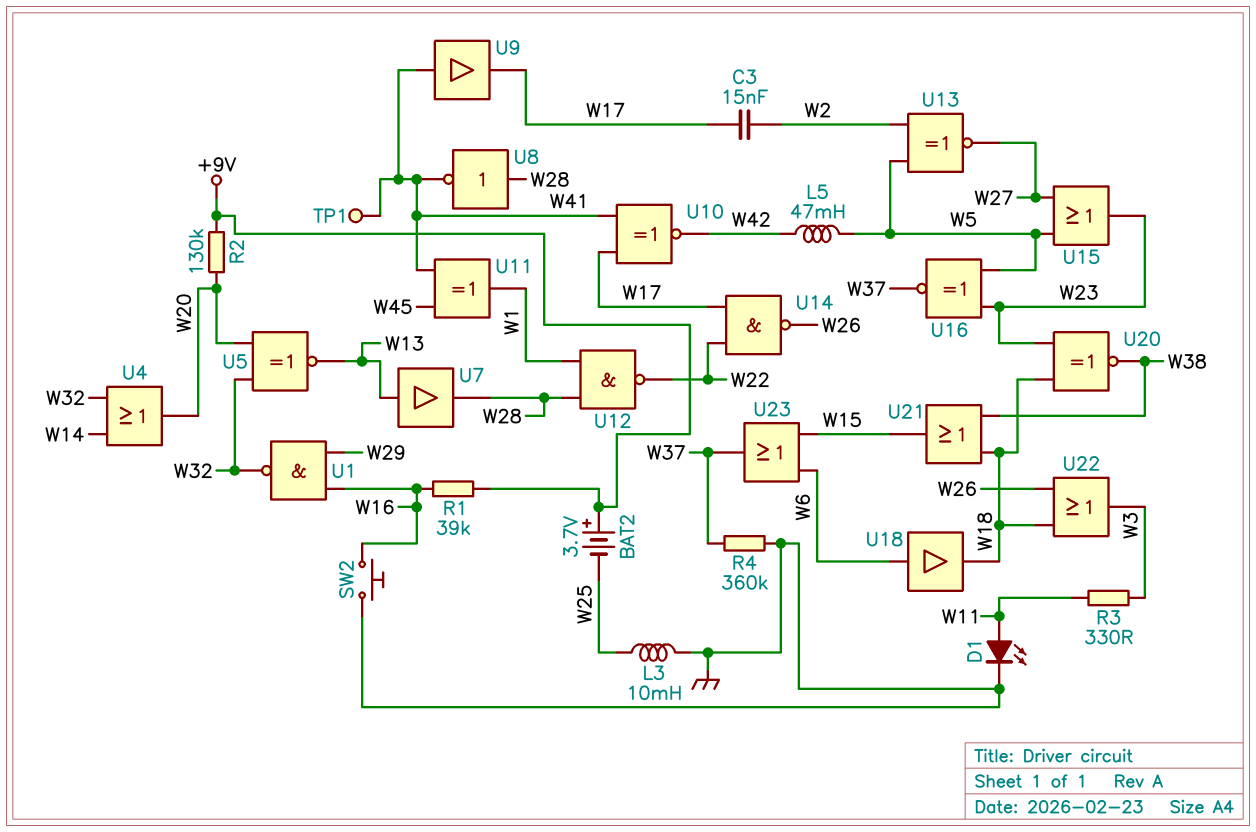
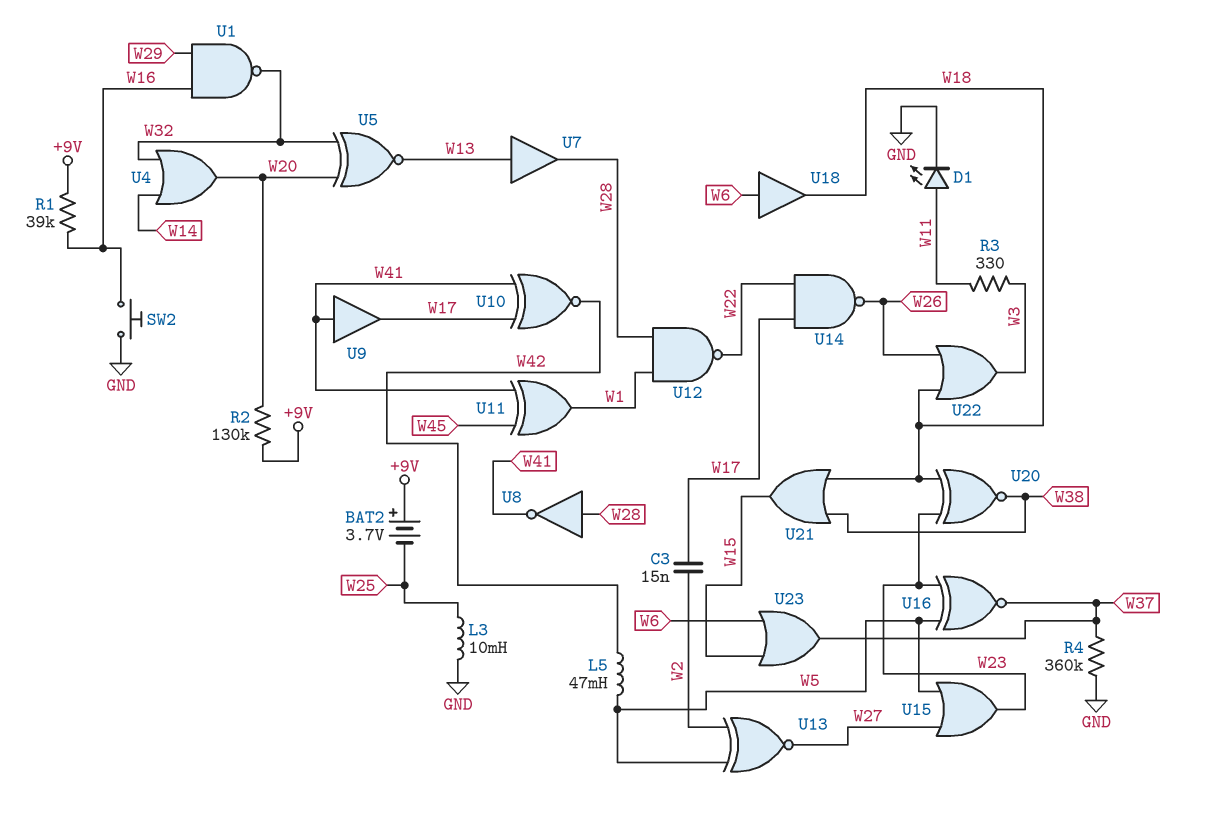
TP1: test point (W41) -> none

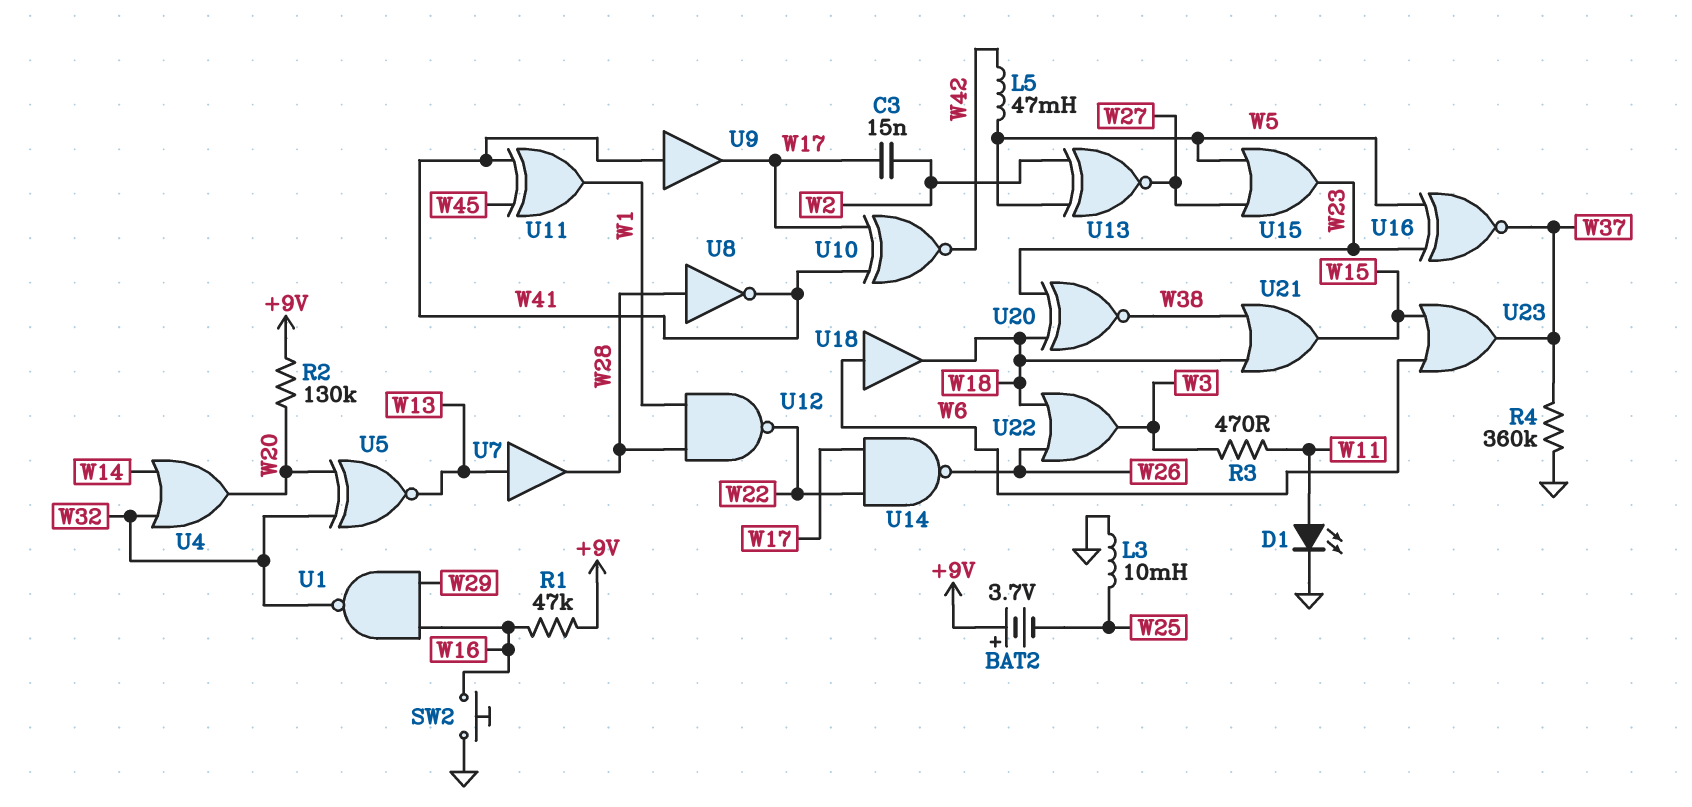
R1: 39k (+9V, W16) -> 47k (+9V, W16)
R3: 330 (W3, W11) -> 470 (W3, W11)

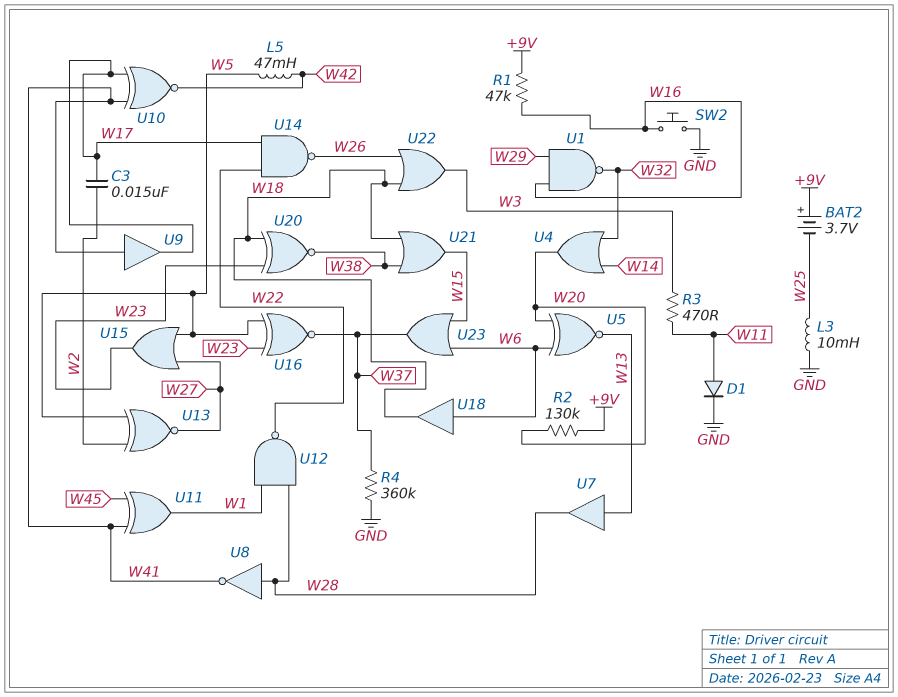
D1: LED (A W11, K GND) -> diode (A W11, K GND)
U5: XNOR (in W20, in W32, out W13) -> XNOR (in W6, in W20, out W13)

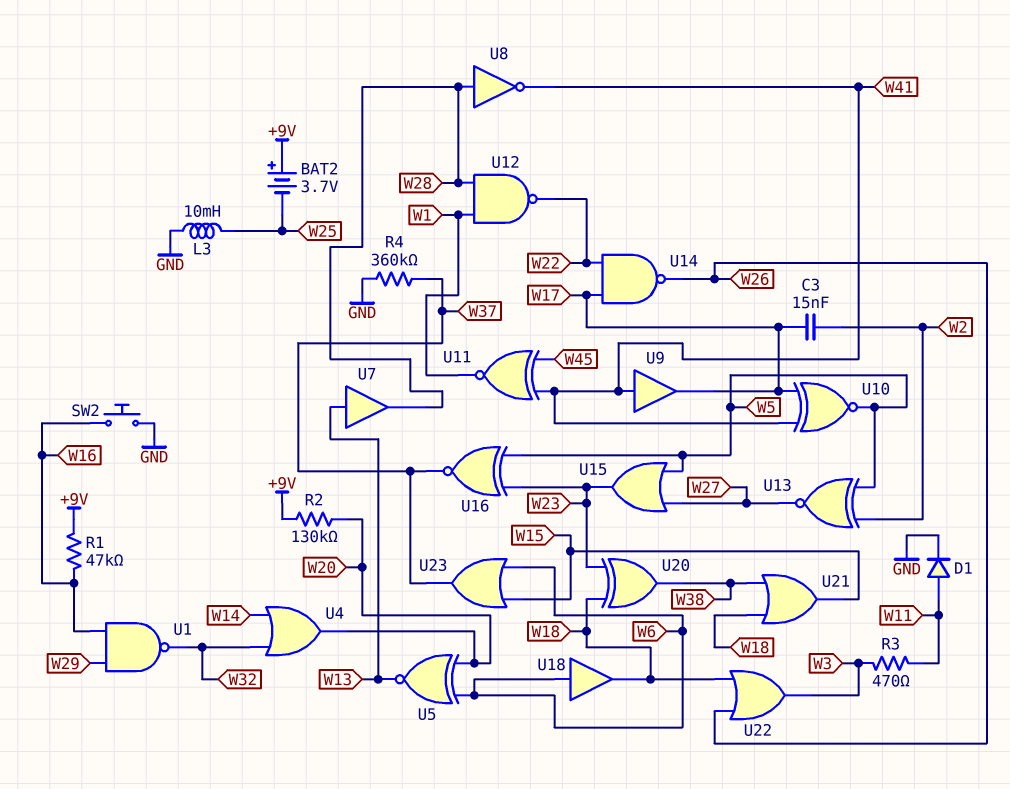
L5: 47mH (W5, W42) -> none
U10: XNOR (in W17, in W41, out W42) -> XNOR (in W17, in W41, out W5)
U11: XOR (in W41, in W45, out W1) -> XNOR (in W41, in W45, out W1)
U20: XNOR (in W18, in W23, out W38) -> XOR (in W18, in W23, out W38)

